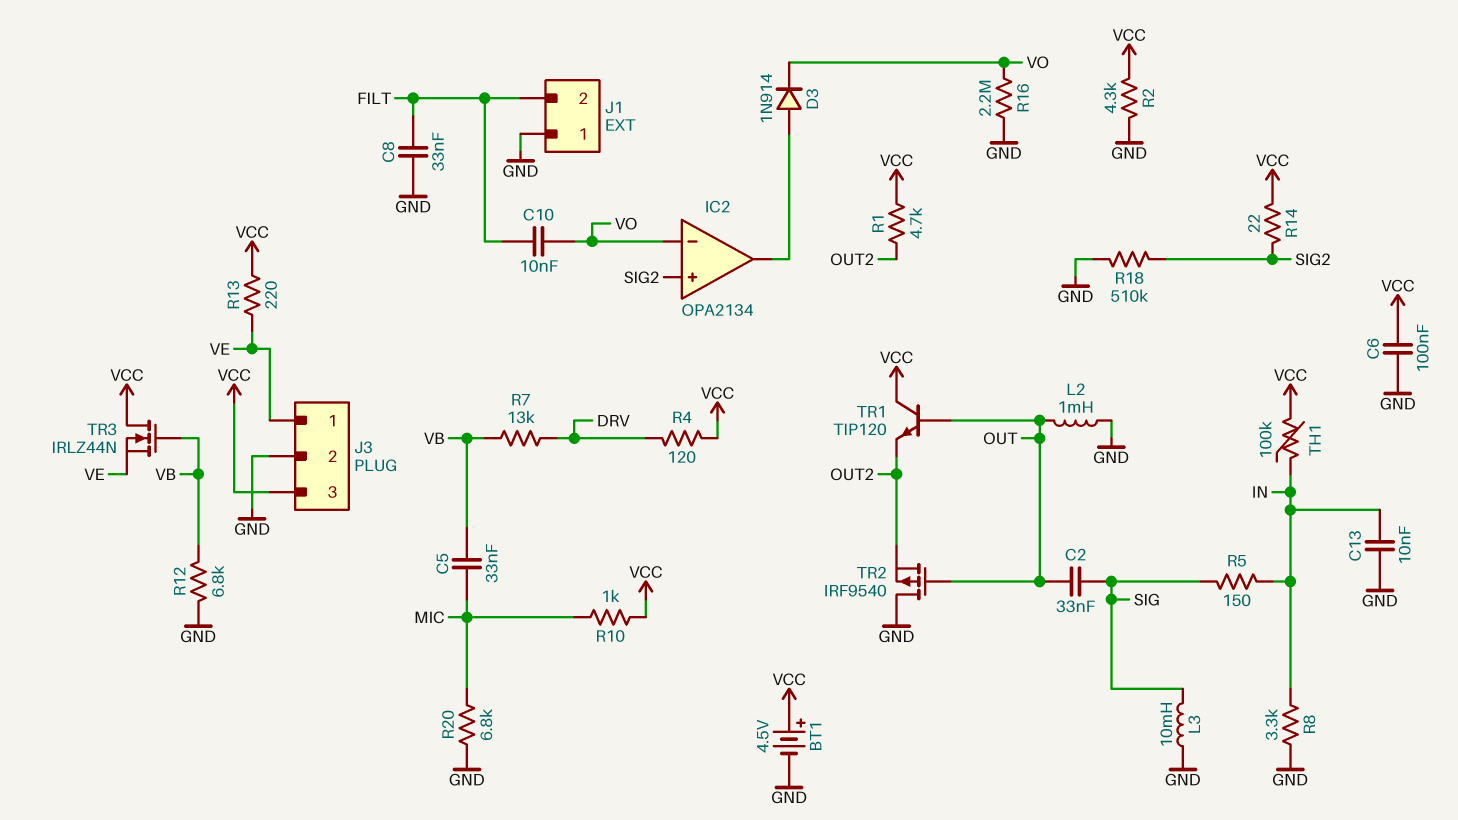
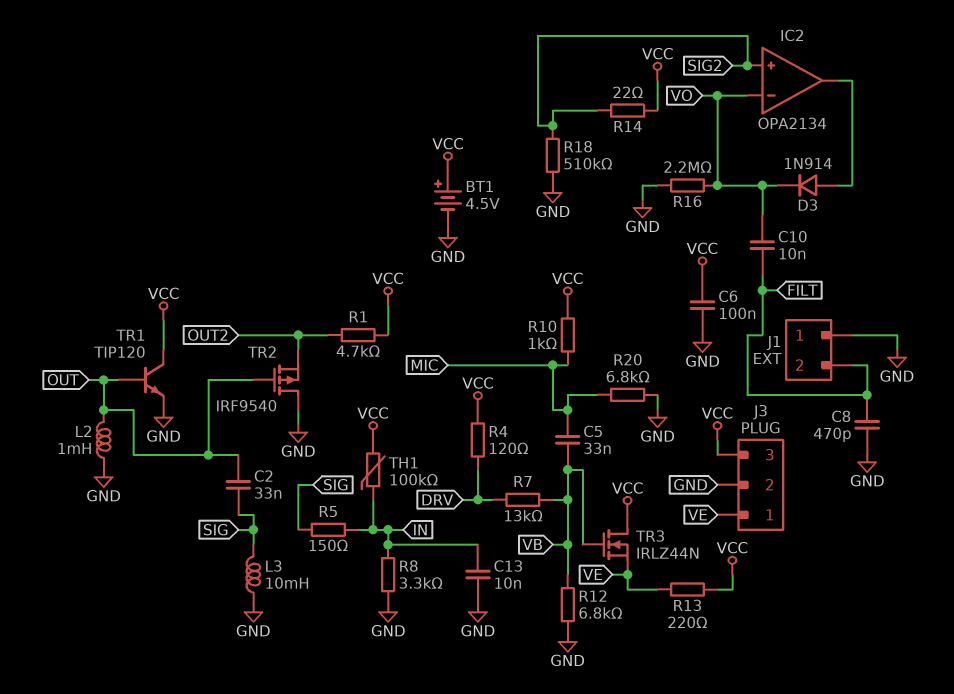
C8: 33nF (FILT, GND) -> 470pF (FILT, GND)
R2: 4.3k (GND, VCC) -> none
TR1: NPN TIP120 (B OUT, C VCC, E OUT2) -> NPN TIP120 (B OUT, C VCC, E GND)

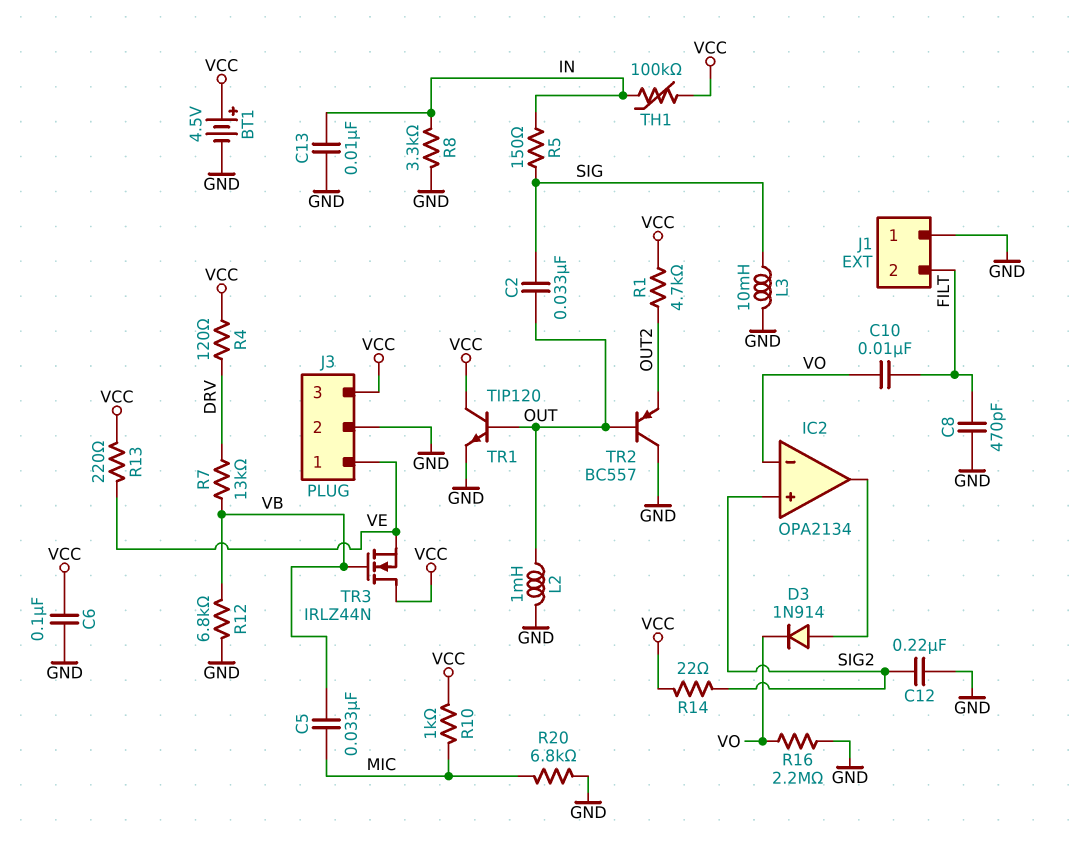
C12: none -> 220nF (GND, SIG2)
R18: 510k (GND, SIG2) -> none
TR2: PMOS IRF9540 (G OUT, D GND, S OUT2) -> PNP BC557 (B OUT, C GND, E OUT2)

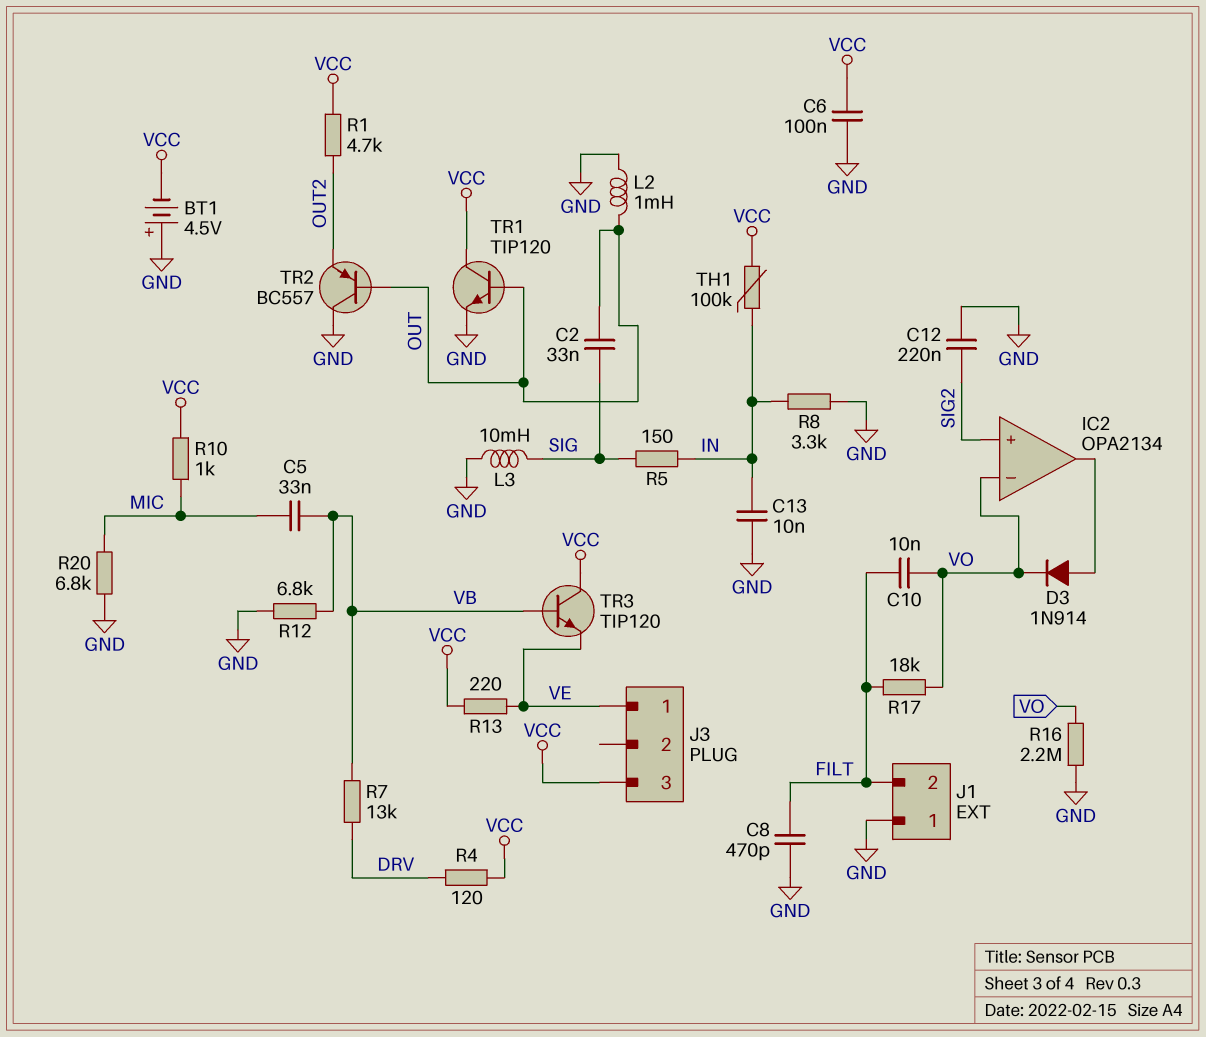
BT1: 4.5V (plus VCC, minus GND) -> 4.5V (plus GND, minus VCC)
J3 pin 2: GND -> none
R14: 22 (SIG2, VCC) -> none
R17: none -> 18k (FILT, VO)
TR3: NMOS IRLZ44N (G VB, D VCC, S VE) -> NPN TIP120 (B VB, C VCC, E VE)

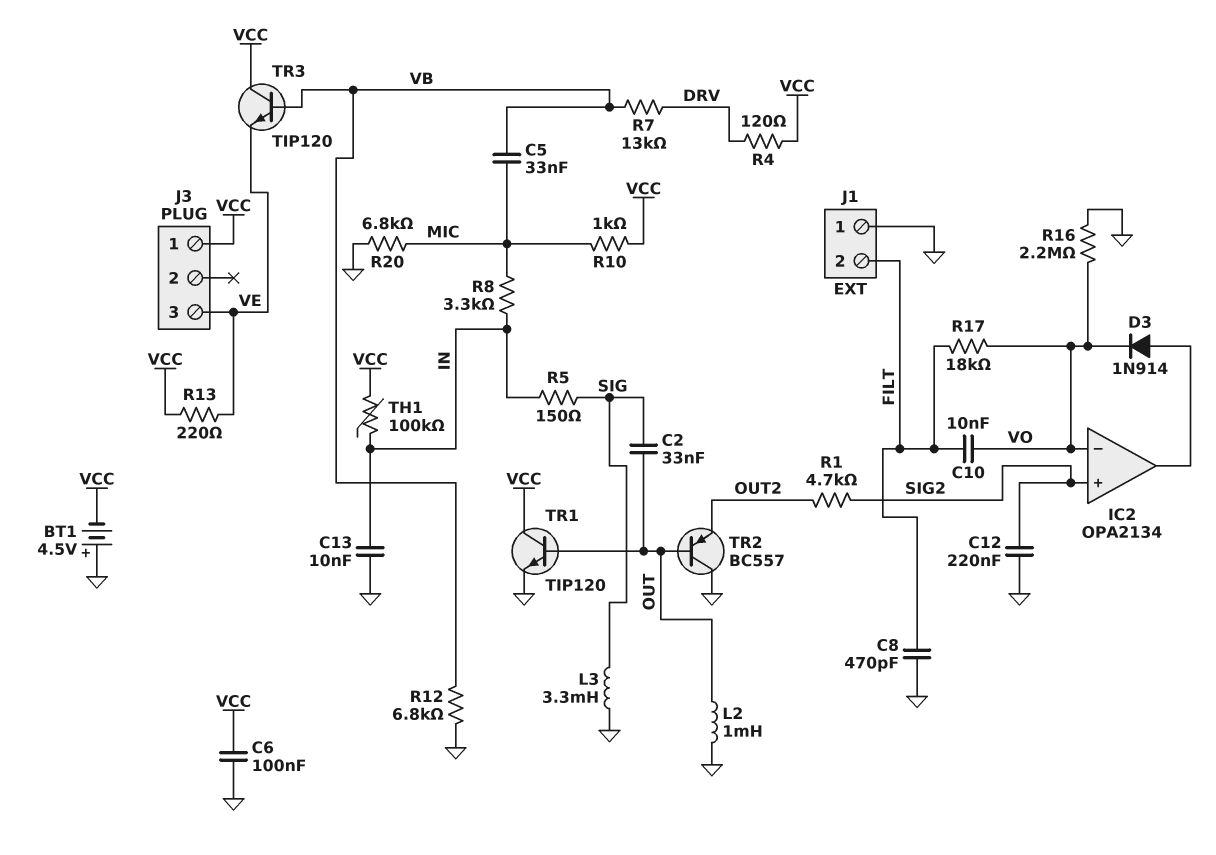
J3 pin 1: VE -> VCC
J3 pin 3: VCC -> VE
L3: 10mH (GND, SIG) -> 3.3mH (GND, SIG)
R1: 4.7k (OUT2, VCC) -> 4.7k (OUT2, SIG2)
R8: 3.3k (GND, IN) -> 3.3k (IN, MIC)

